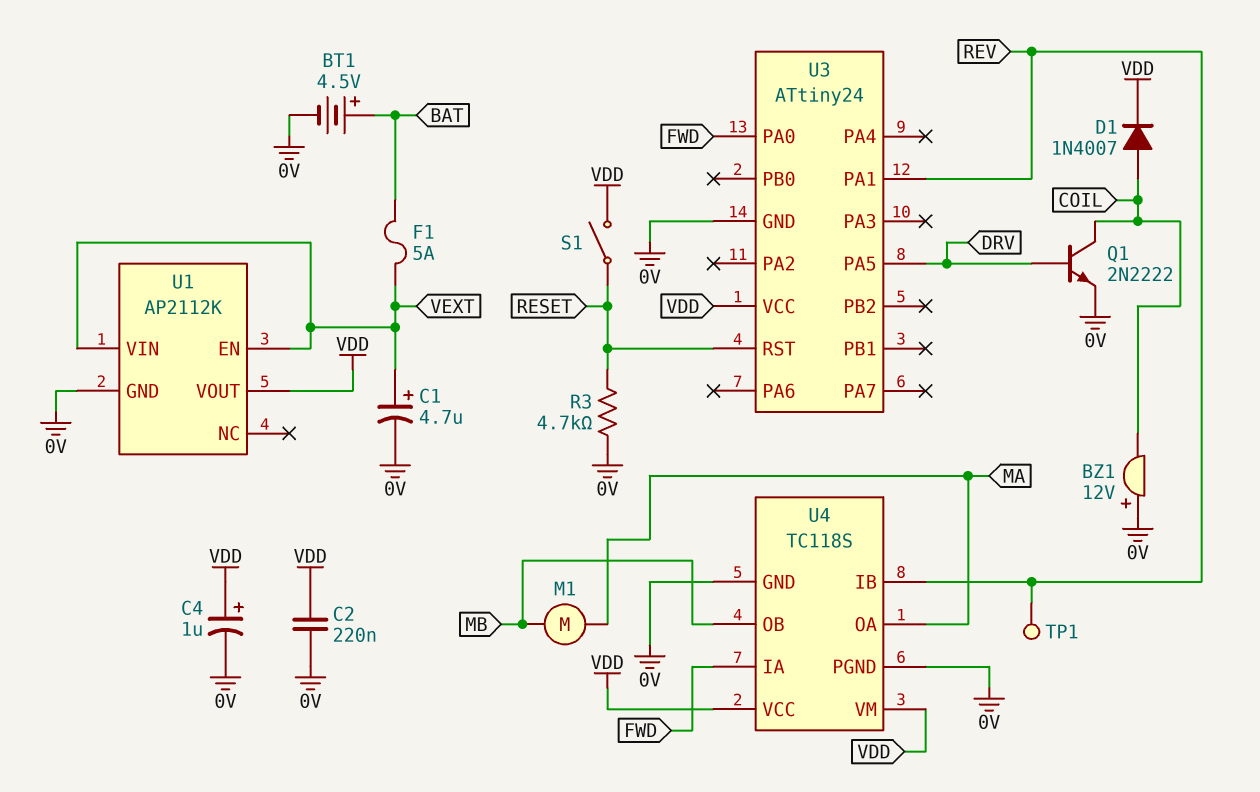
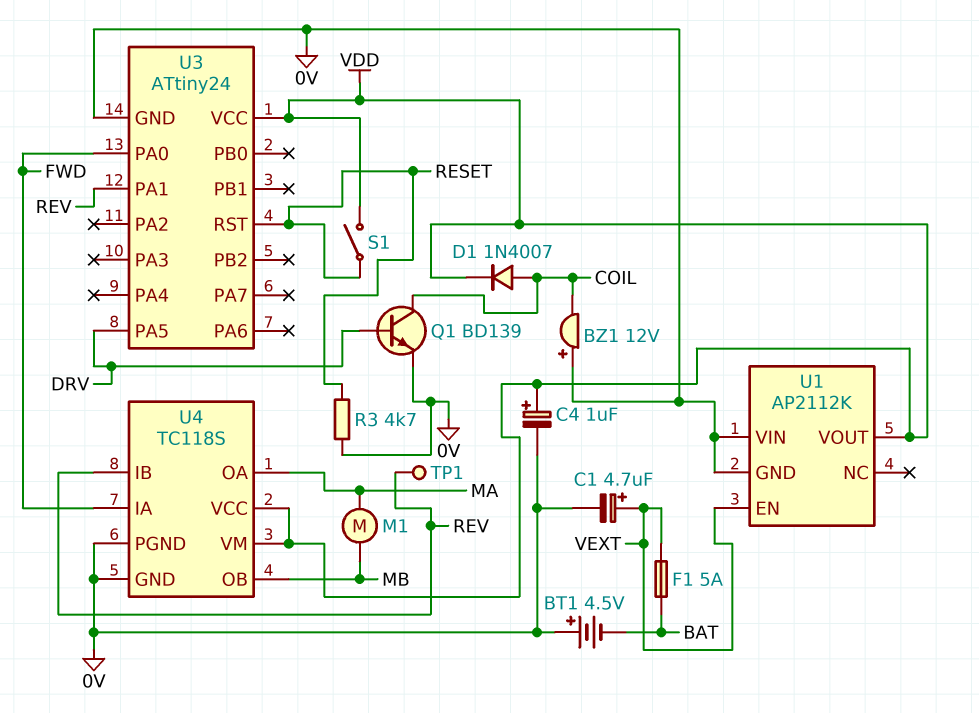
BT1: 4.5V (plus BAT, minus 0V) -> 4.5V (plus 0V, minus BAT)
C2: 220nF (0V, VDD) -> none
Q1: NPN 2N2222 (B DRV, C COIL, E 0V) -> NPN BD139 (B DRV, C COIL, E 0V)
U1 pin VIN: VEXT -> 0V

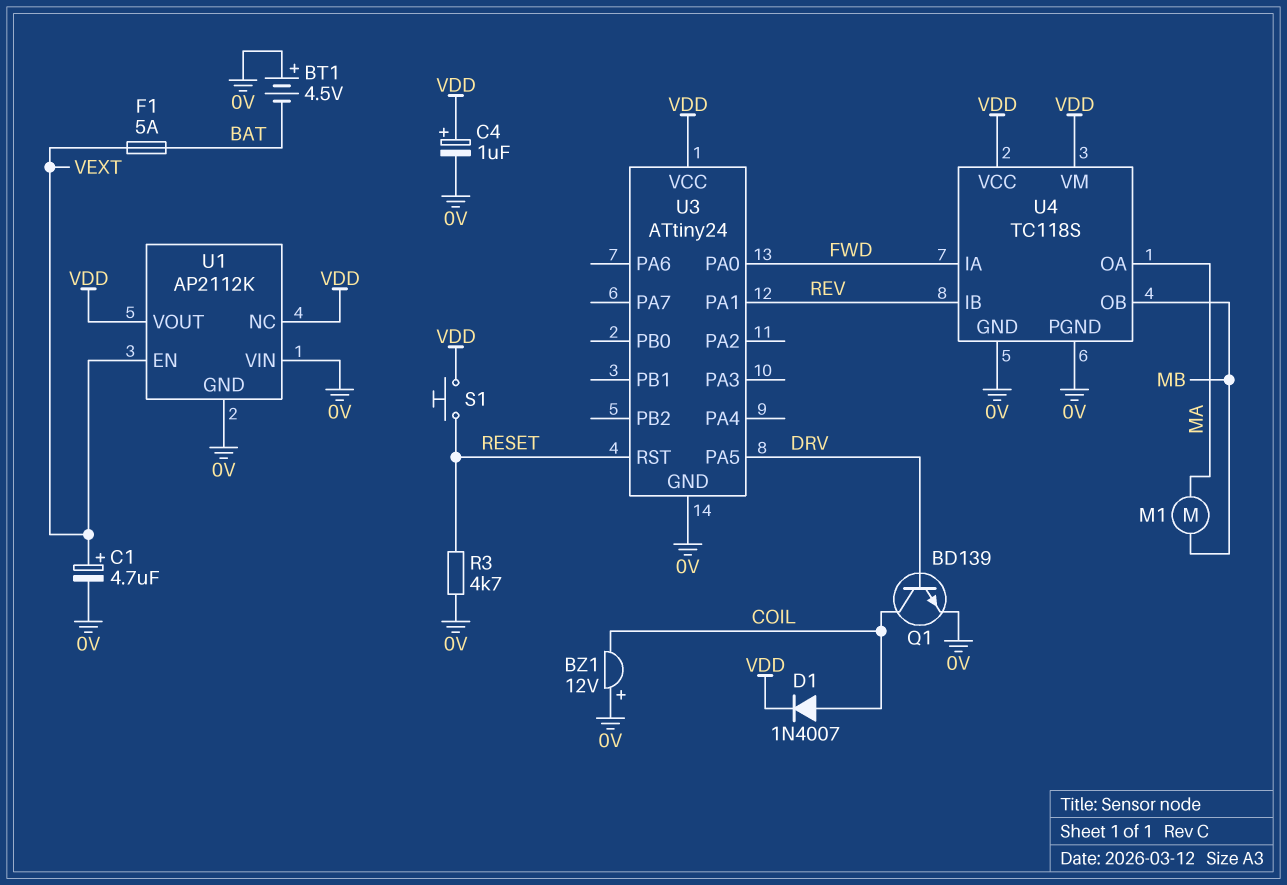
S1: switch (RESET, VDD) -> button (RESET, VDD)
TP1: test point (REV) -> none
U1 pin NC: none -> VDD

